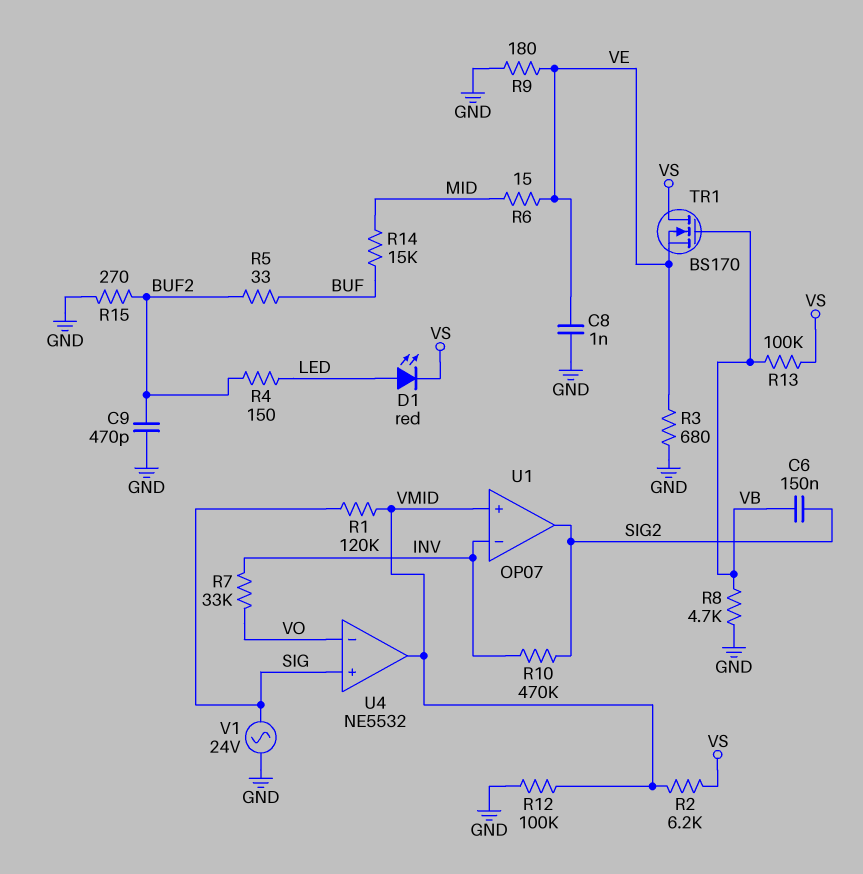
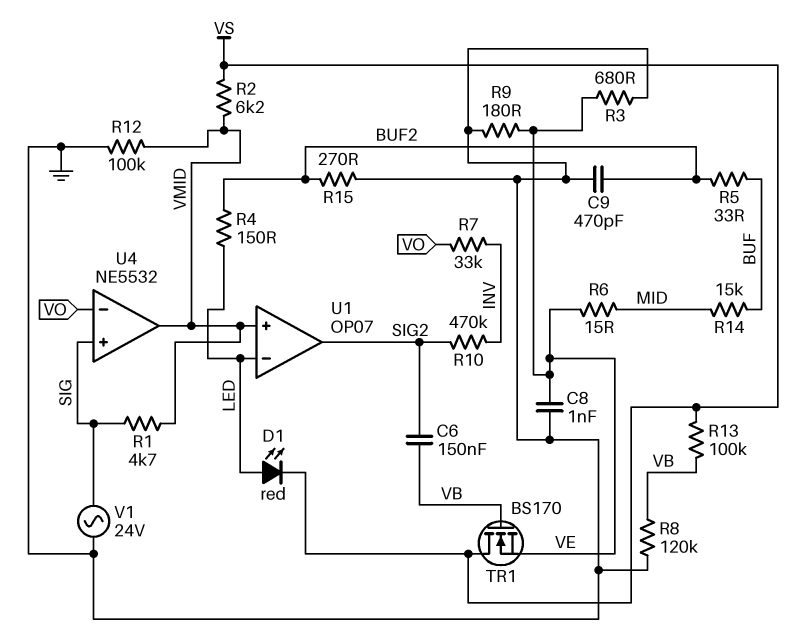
R1: 120k (SIG, VMID) -> 4.7k (SIG, VMID)
R8: 4.7k (GND, VB) -> 120k (GND, VB)
U1 pin in-: INV -> LED

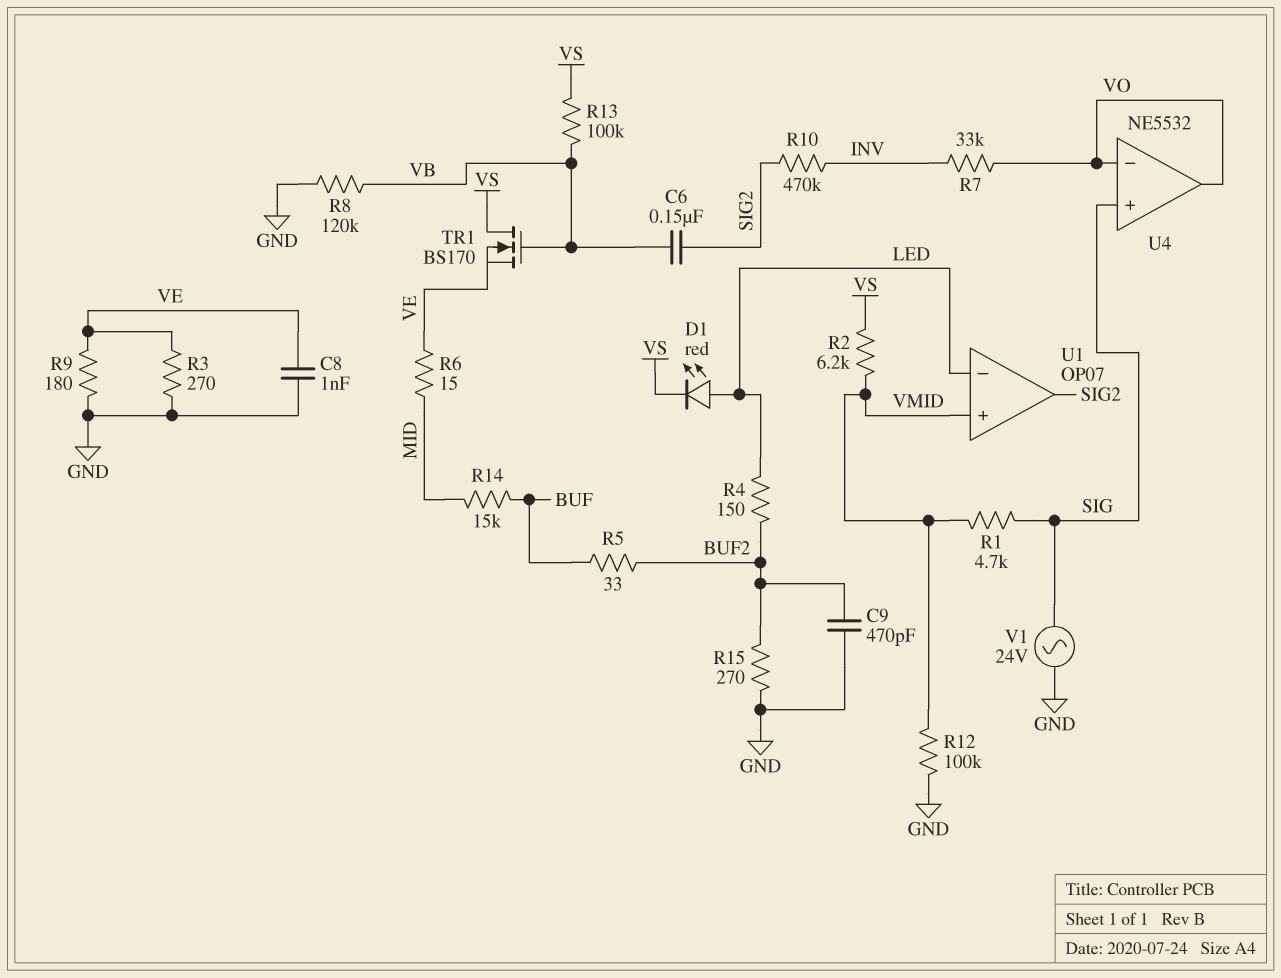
R3: 680 (GND, VE) -> 270 (GND, VE)
U4 pin out: VMID -> VO

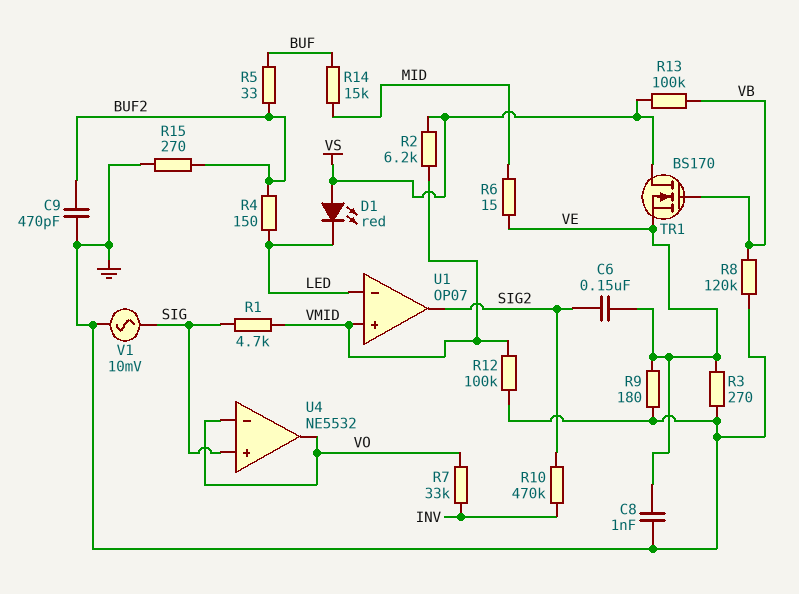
C6: 150nF (SIG2, VB) -> 150nF (SIG2, VE)
D1: LED red (A LED, K VS) -> LED red (A VS, K LED)
V1: AC 24V (GND, SIG) -> AC 10mV (GND, SIG)

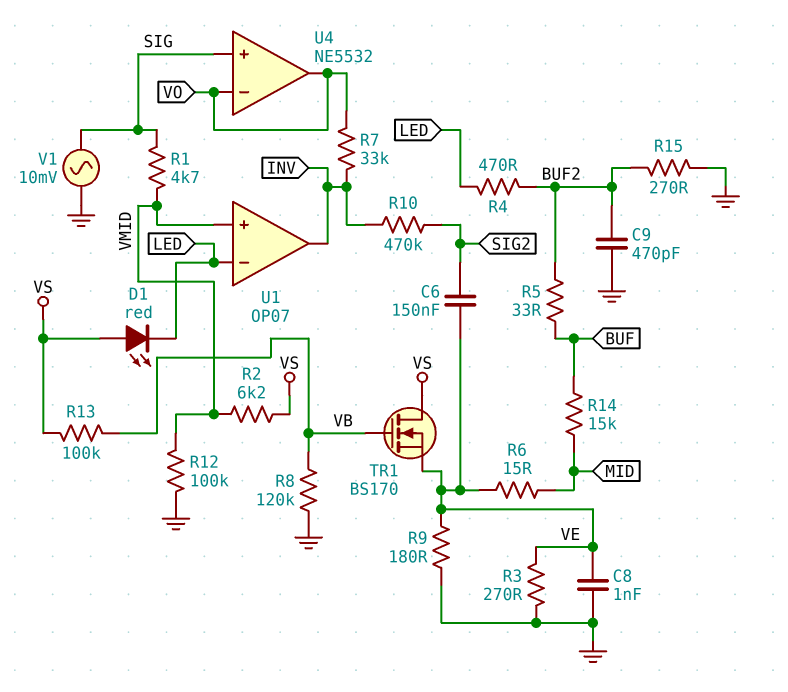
R4: 150 (BUF2, LED) -> 470 (BUF2, LED)
U1 pin out: SIG2 -> INV

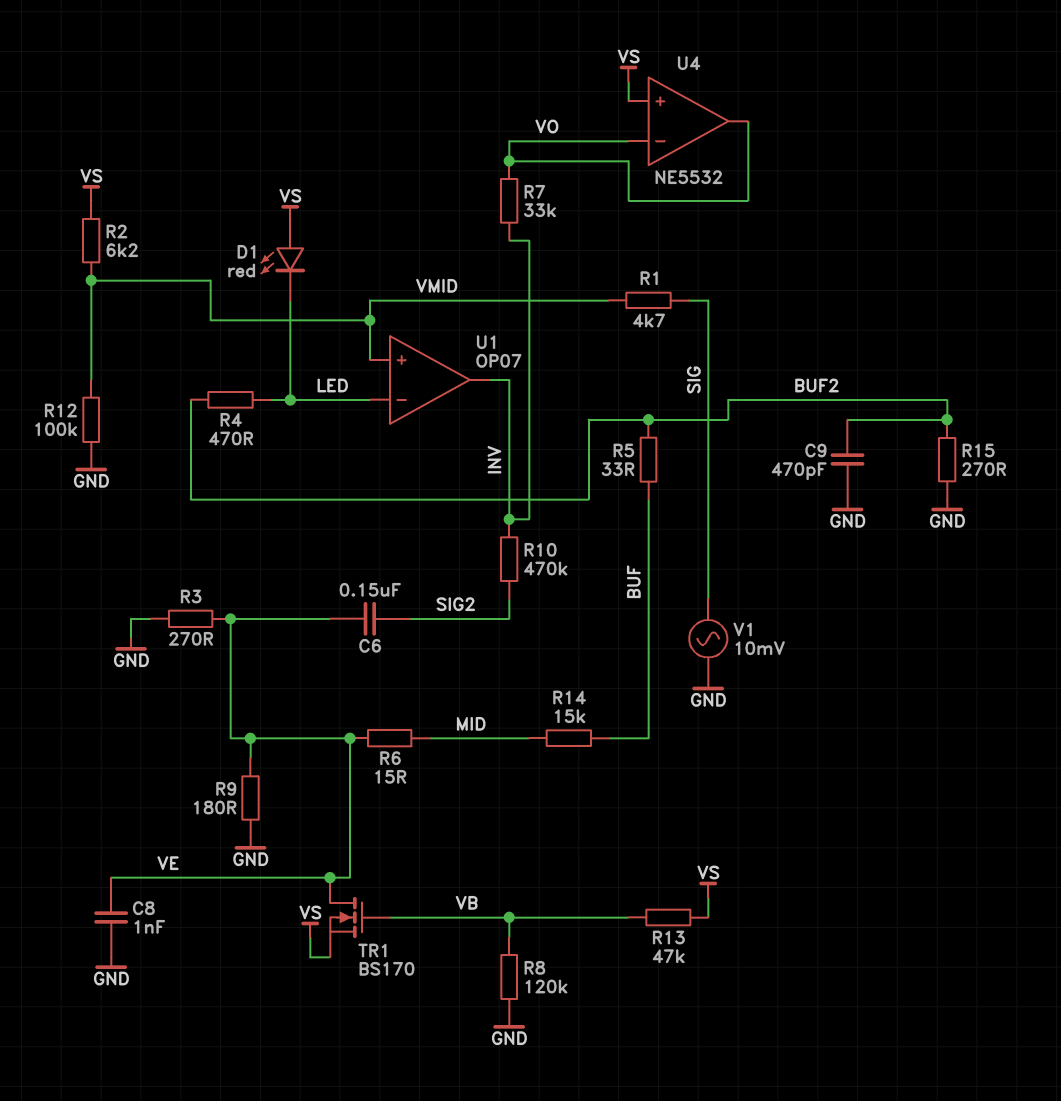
R13: 100k (VB, VS) -> 47k (VB, VS)
TR1: NMOS BS170 (G VB, D VS, S VE) -> NMOS BS170 (G VB, D VE, S VS)
U4 pin in+: SIG -> VS

